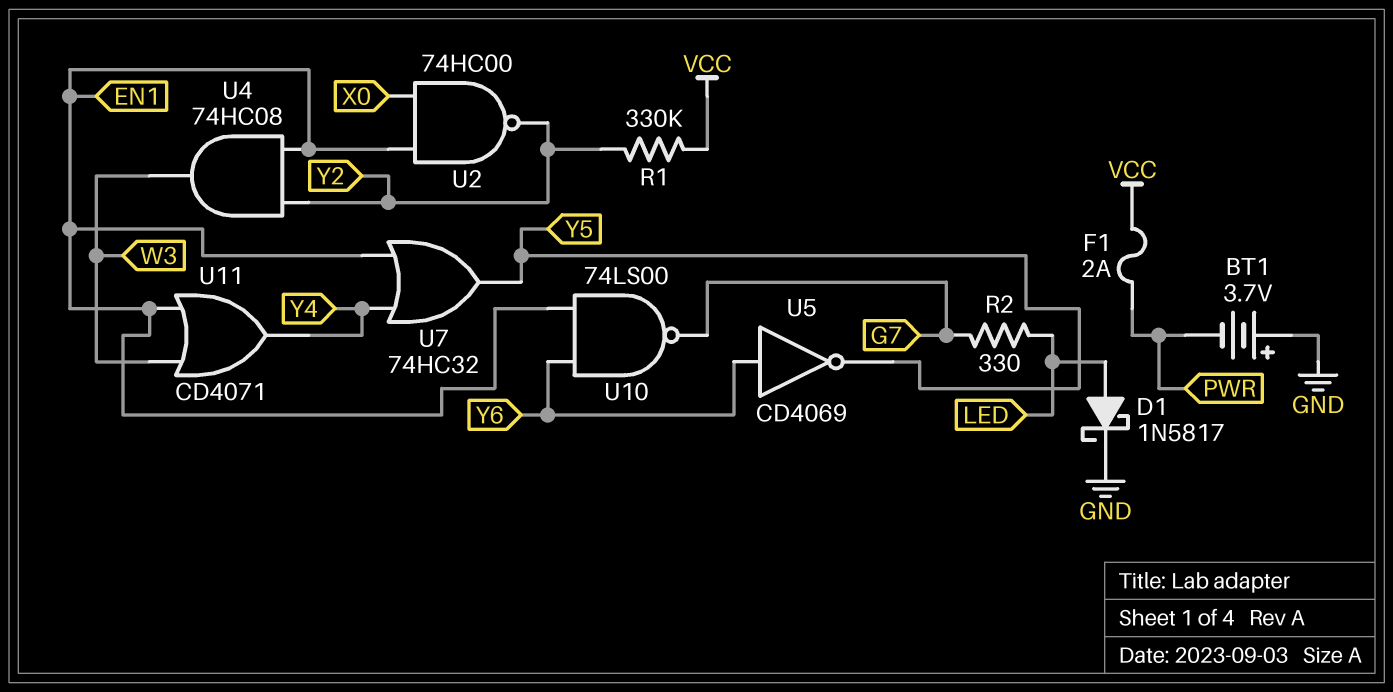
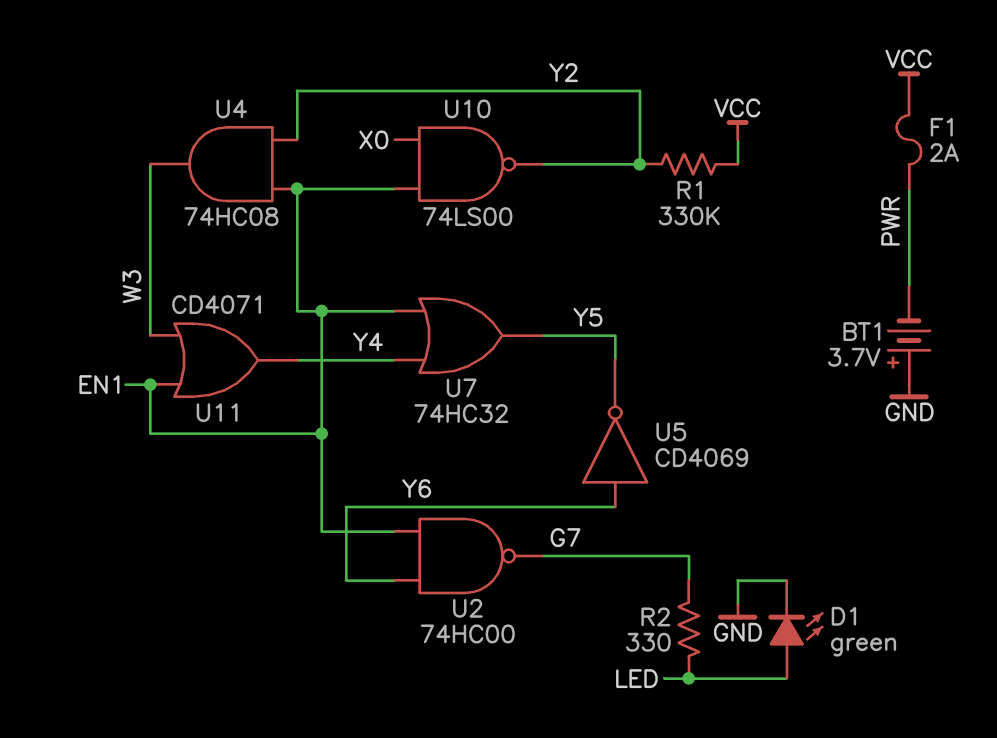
D1: schottky 1N5817 (A LED, K GND) -> LED green (A LED, K GND)
U2: NAND 74HC00 (in EN1, in X0, out Y2) -> NAND 74HC00 (in EN1, in Y6, out G7)
U10: NAND 74LS00 (in EN1, in Y6, out G7) -> NAND 74LS00 (in EN1, in X0, out Y2)

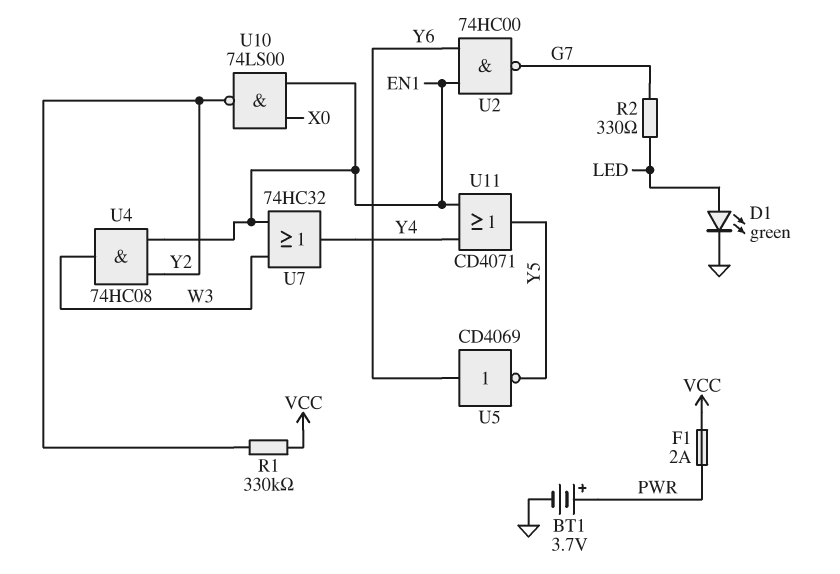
BT1: 3.7V (plus GND, minus PWR) -> 3.7V (plus PWR, minus GND)
U7: OR 74HC32 (in EN1, in Y4, out Y5) -> OR 74HC32 (in EN1, in W3, out Y4)
U11: OR CD4071 (in EN1, in W3, out Y4) -> OR CD4071 (in EN1, in Y4, out Y5)

